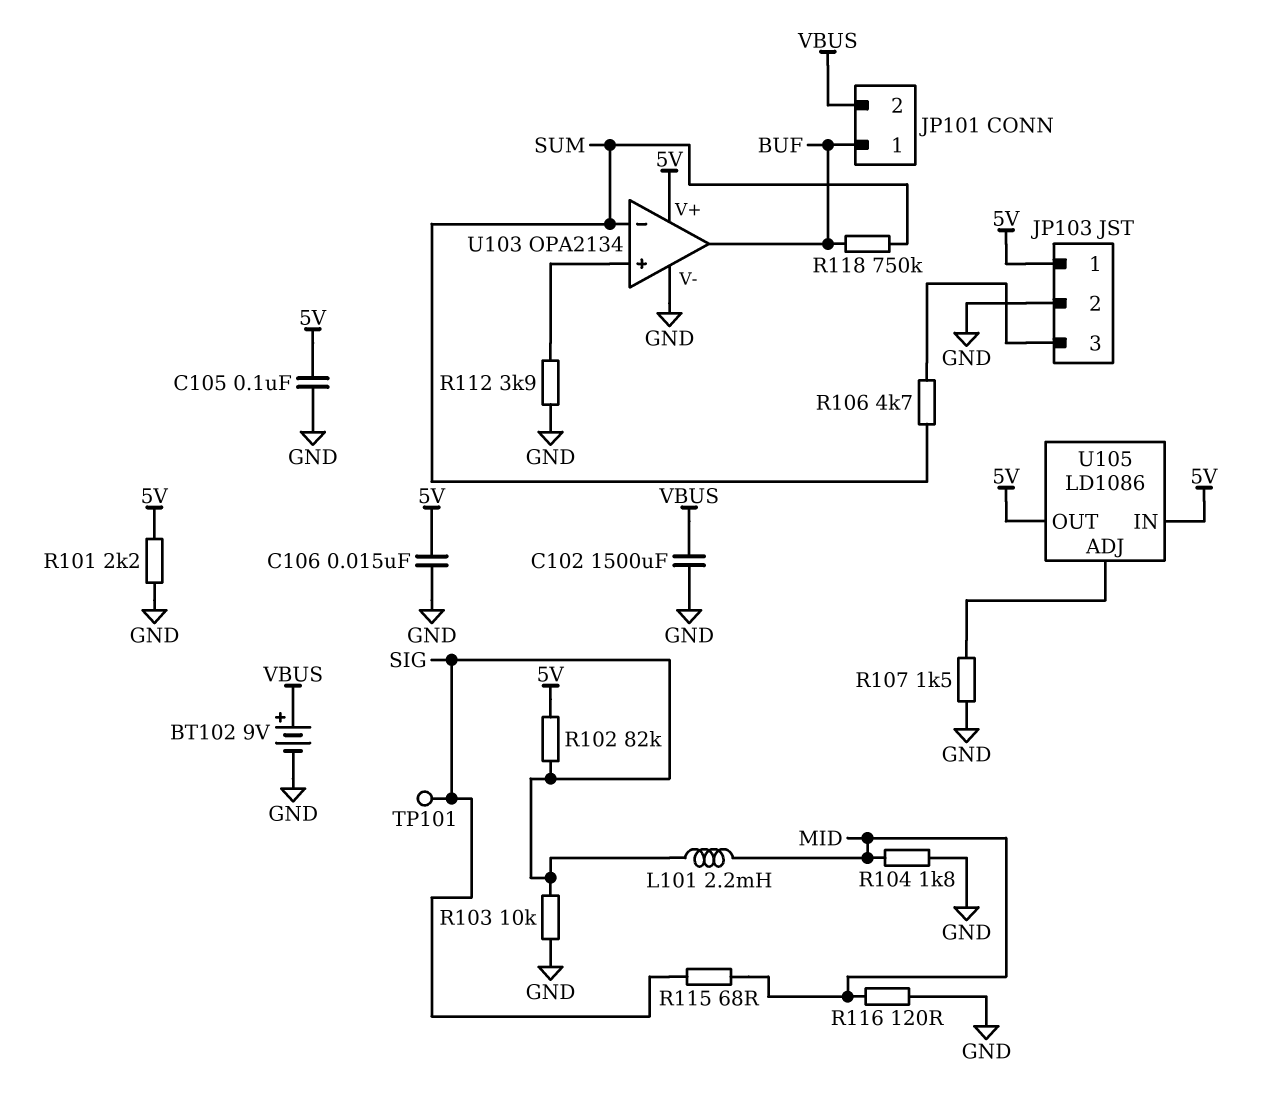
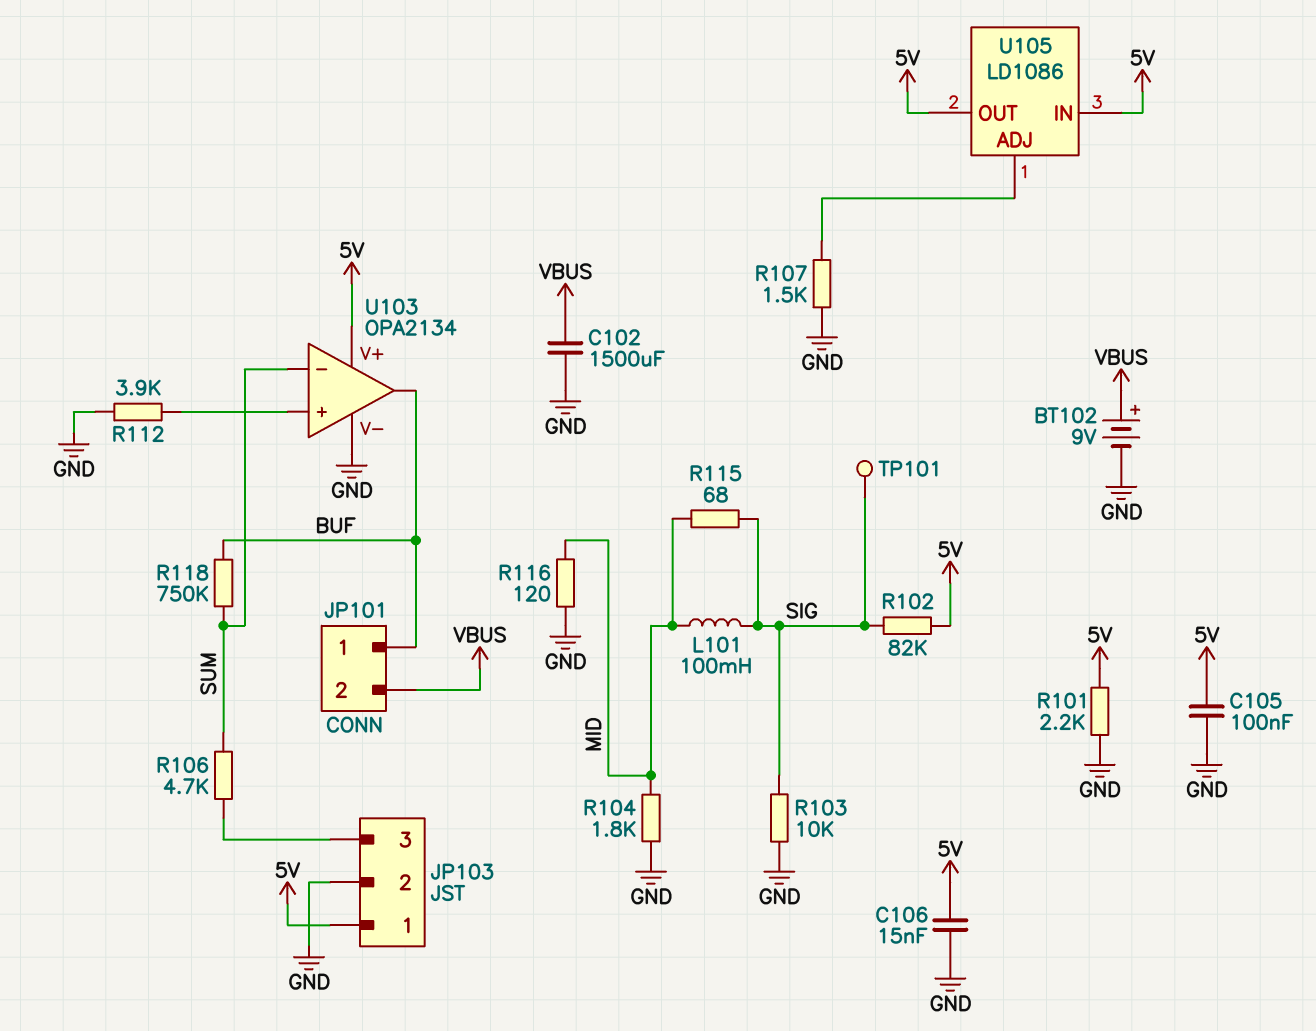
L101: 2.2mH (MID, SIG) -> 100mH (MID, SIG)

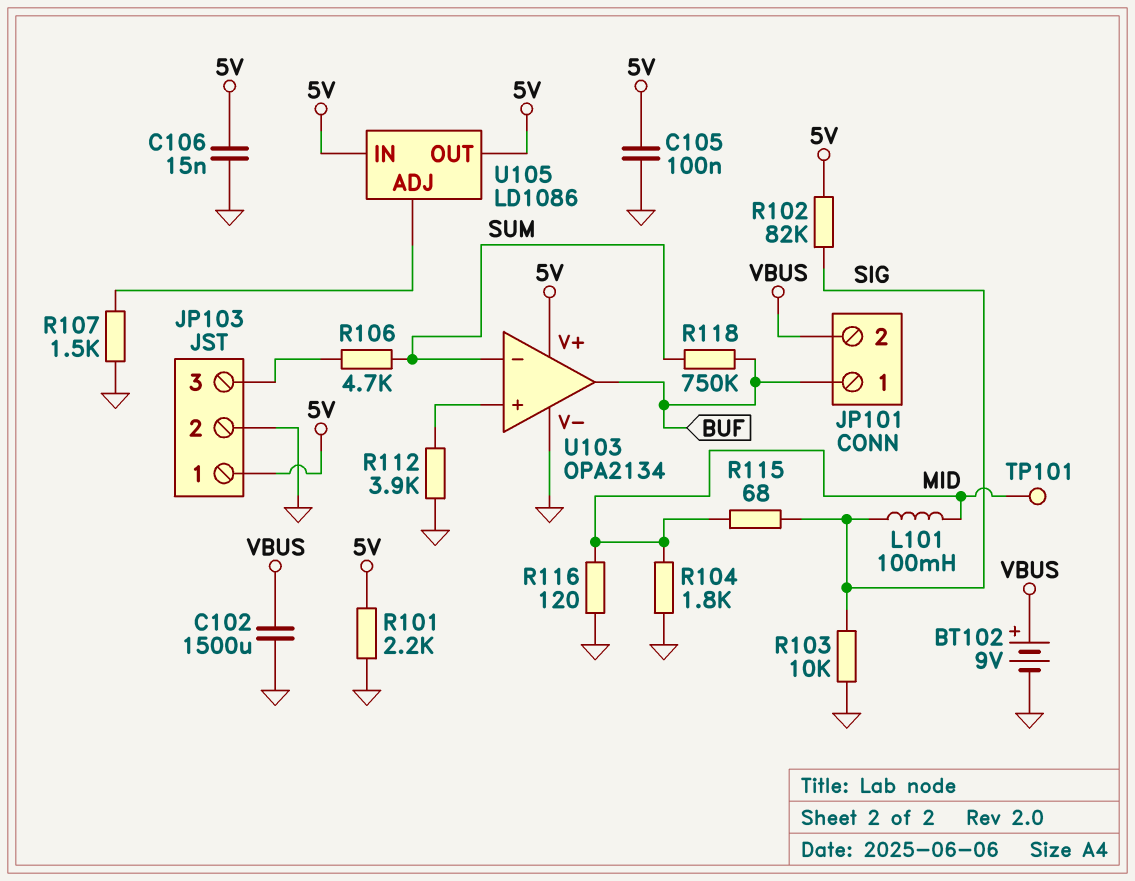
TP101: test point (SIG) -> test point (MID)

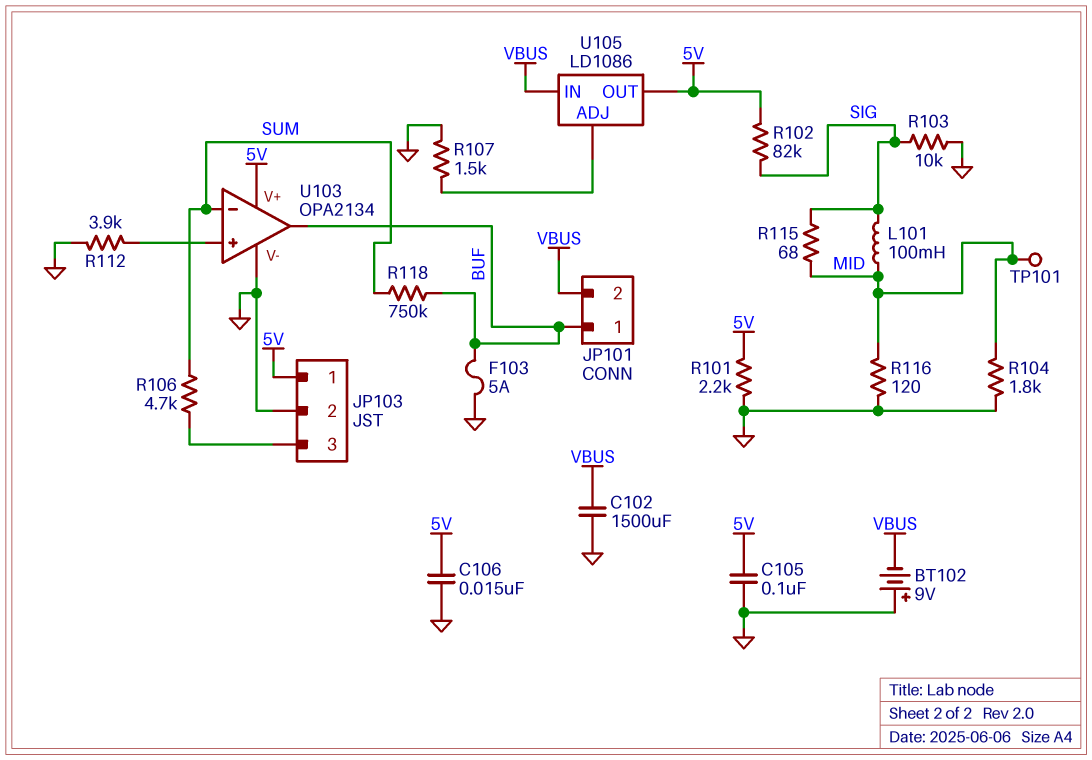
BT102: 9V (plus VBUS, minus GND) -> 9V (plus GND, minus VBUS)
F103: none -> 5A (BUF, GND)
U105 pin IN: 5V -> VBUS

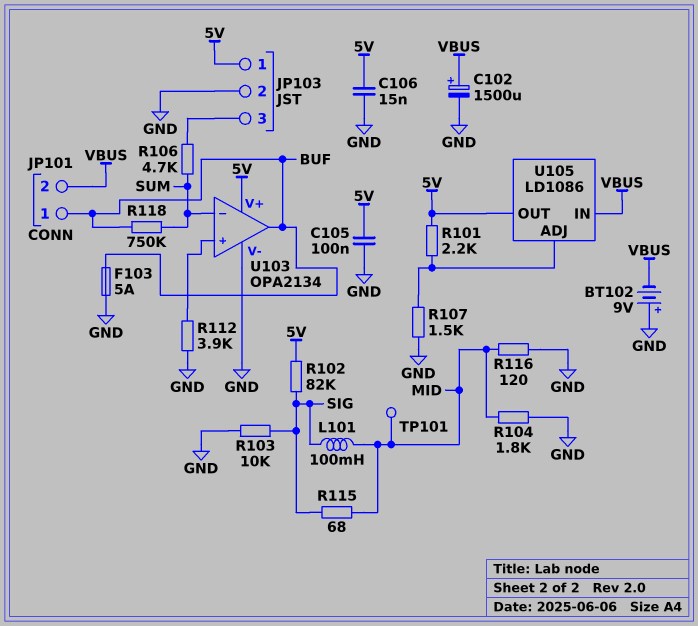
C102: 1500uF (GND, VBUS) -> 1500uF (plus VBUS, minus GND)
R101: 2.2k (5V, GND) -> 2.2k (5V, U105/ADJ)

